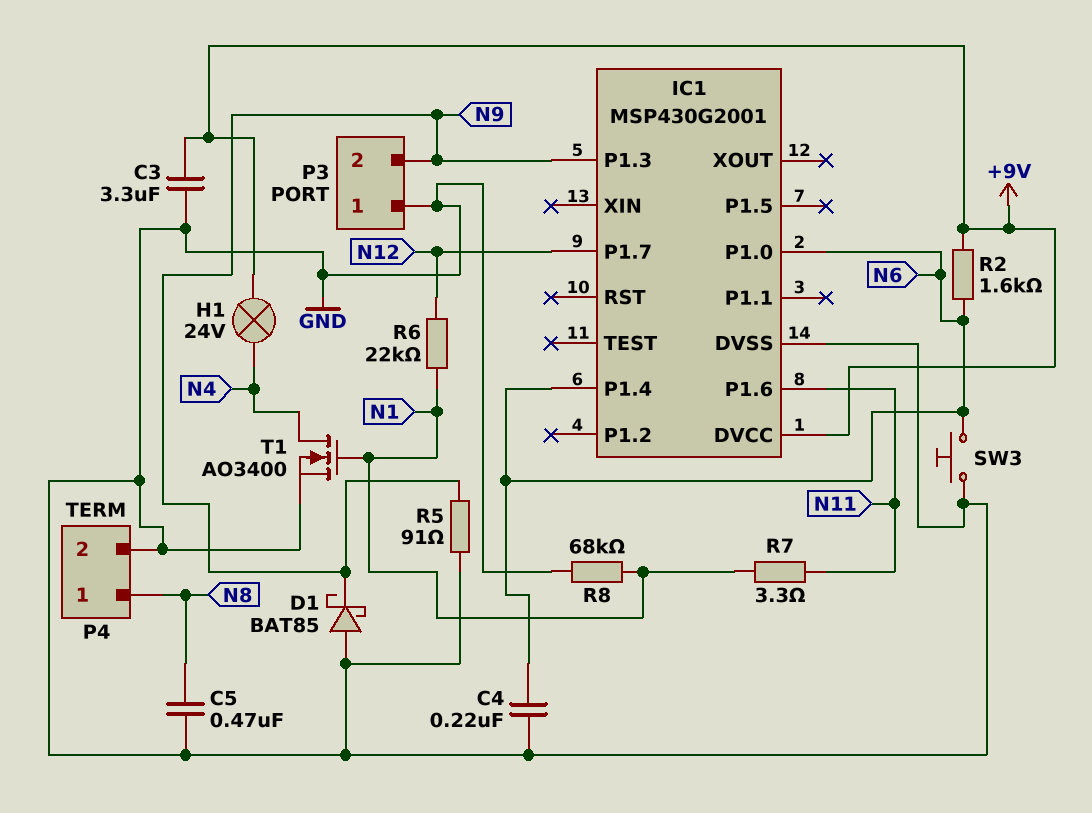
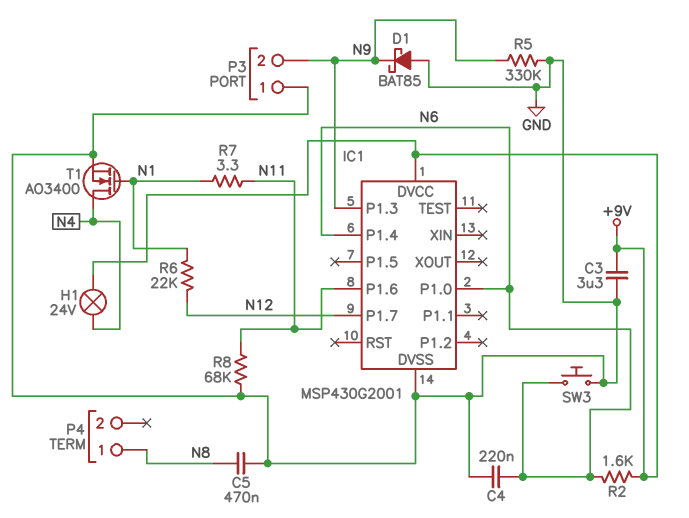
P4 pin 2: GND -> none
R5: 91 (GND, N9) -> 330k (GND, N9)
R8: 68k (GND, N1) -> 68k (GND, N11)

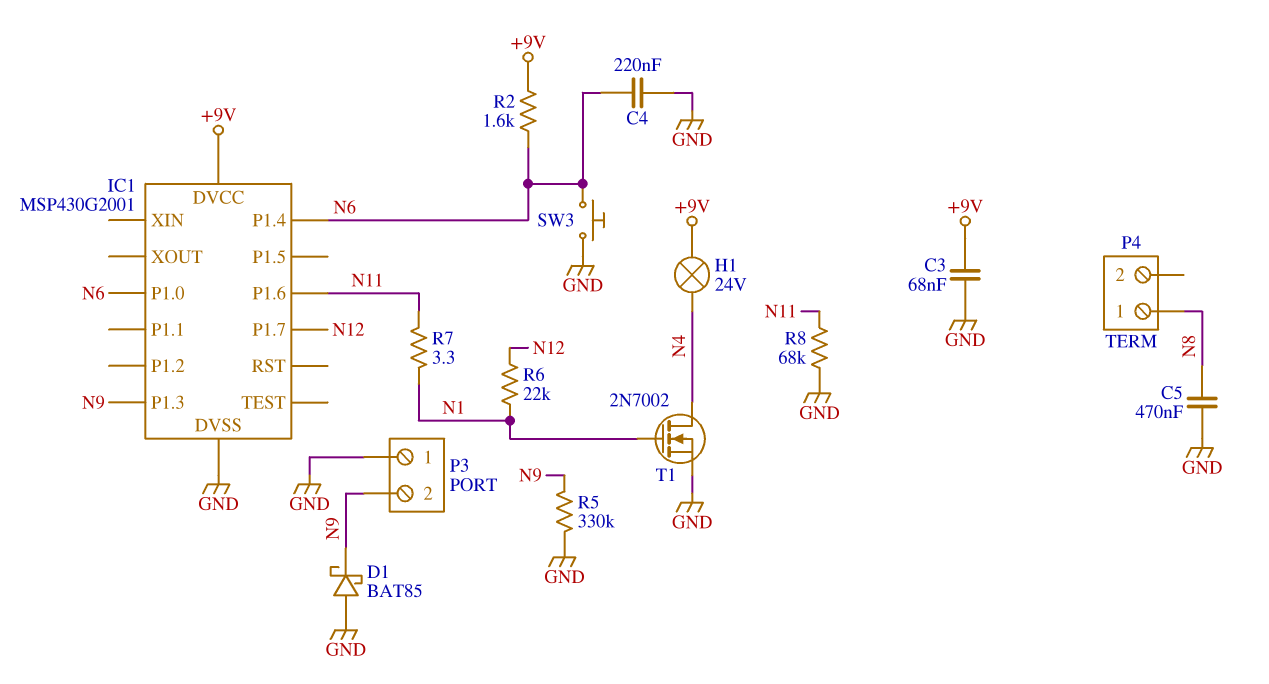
C3: 3.3uF (+9V, GND) -> 68nF (+9V, GND)
T1: NMOS AO3400 (G N1, D N4, S GND) -> NMOS 2N7002 (G N1, D N4, S GND)

